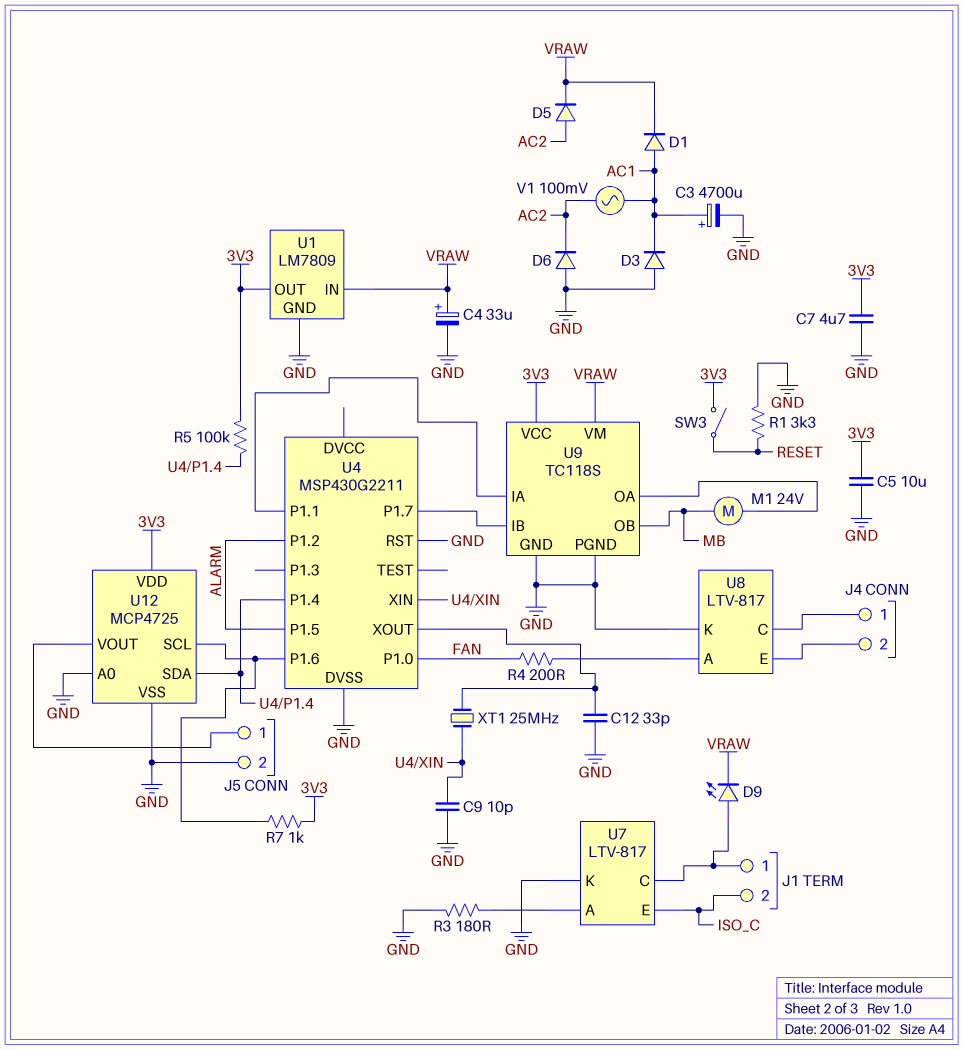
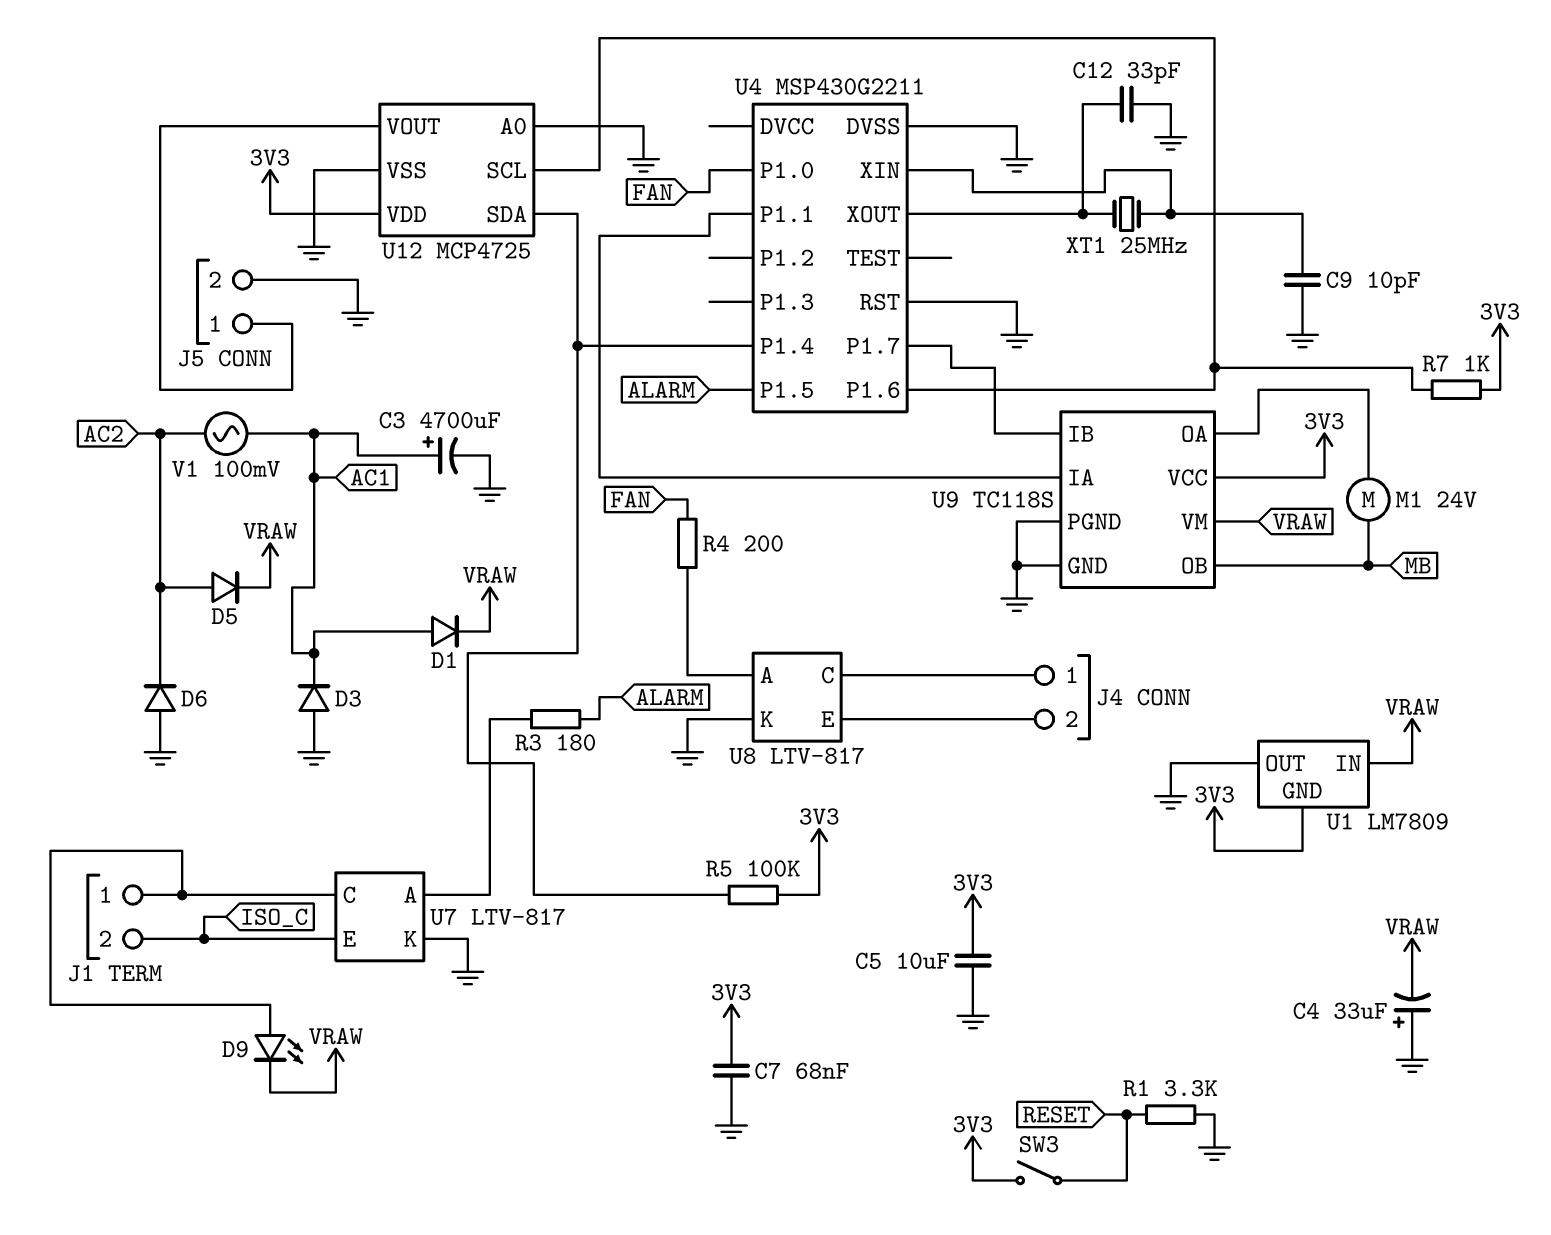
C4: 33uF (plus VRAW, minus GND) -> 33uF (plus GND, minus VRAW)
C7: 4.7uF (3V3, GND) -> 68nF (3V3, GND)
R3: 180 (GND, U7/A) -> 180 (ALARM, U7/A)
U1 pin GND: GND -> 3V3
U1 pin OUT: 3V3 -> GND
U4 pin P1.2: ALARM -> none

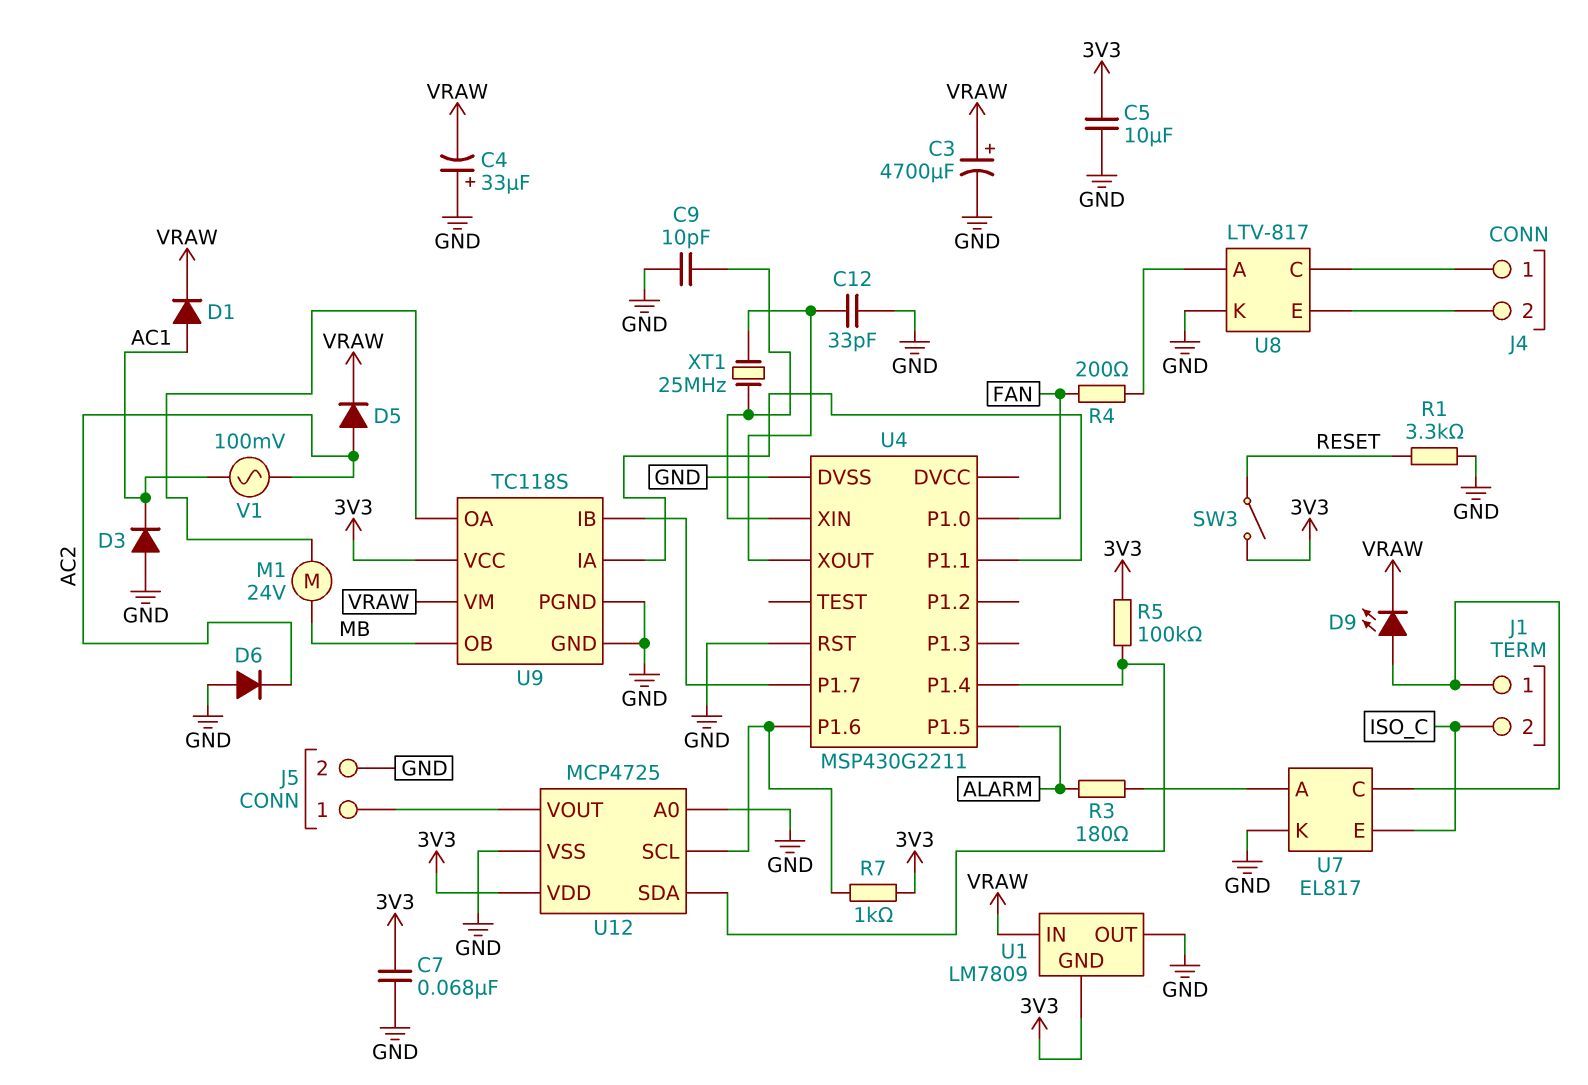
C3: 4700uF (plus AC1, minus GND) -> 4700uF (plus VRAW, minus GND)
U7: LTV-817 -> EL817

